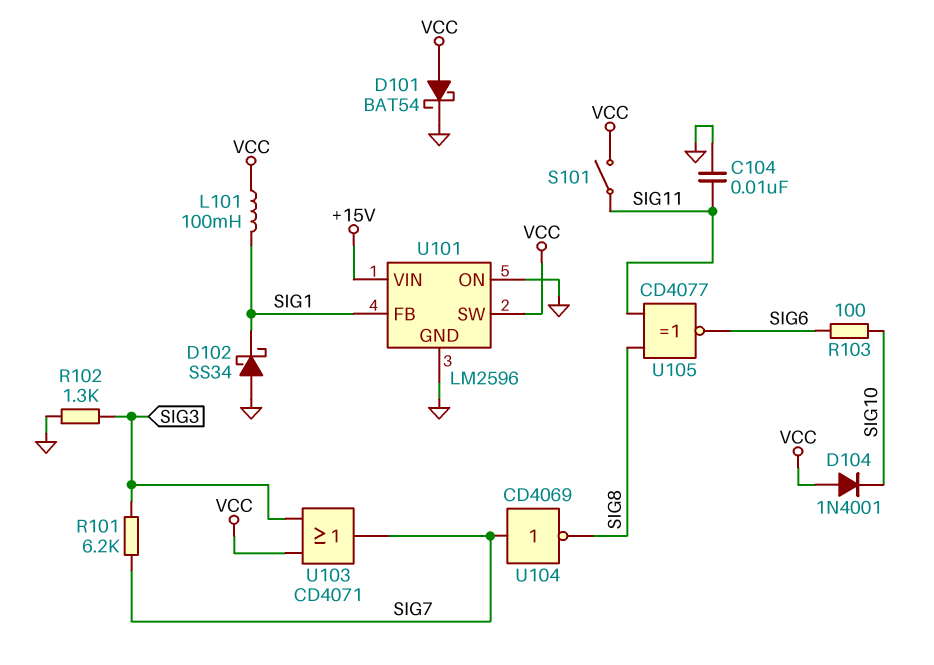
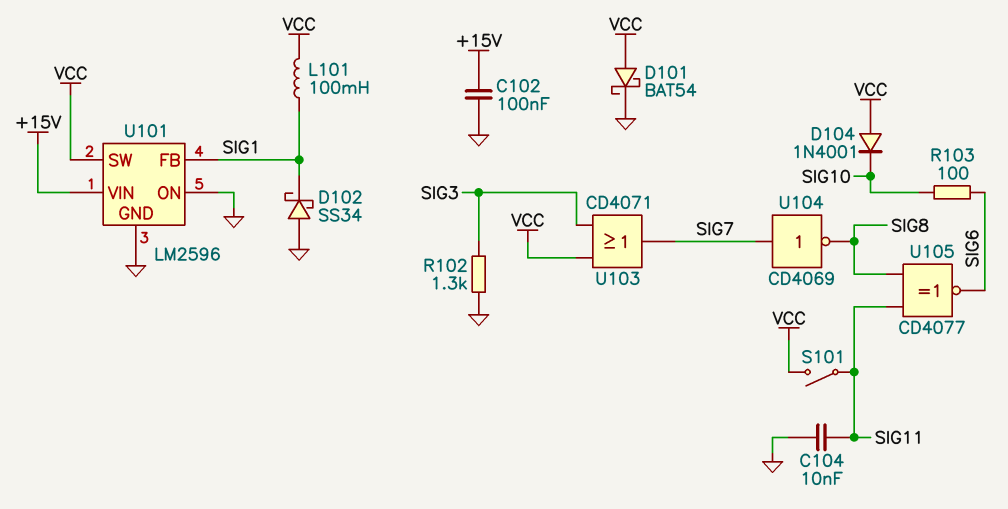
C102: none -> 100nF (+15V, GND)
R101: 6.2k (SIG3, SIG7) -> none

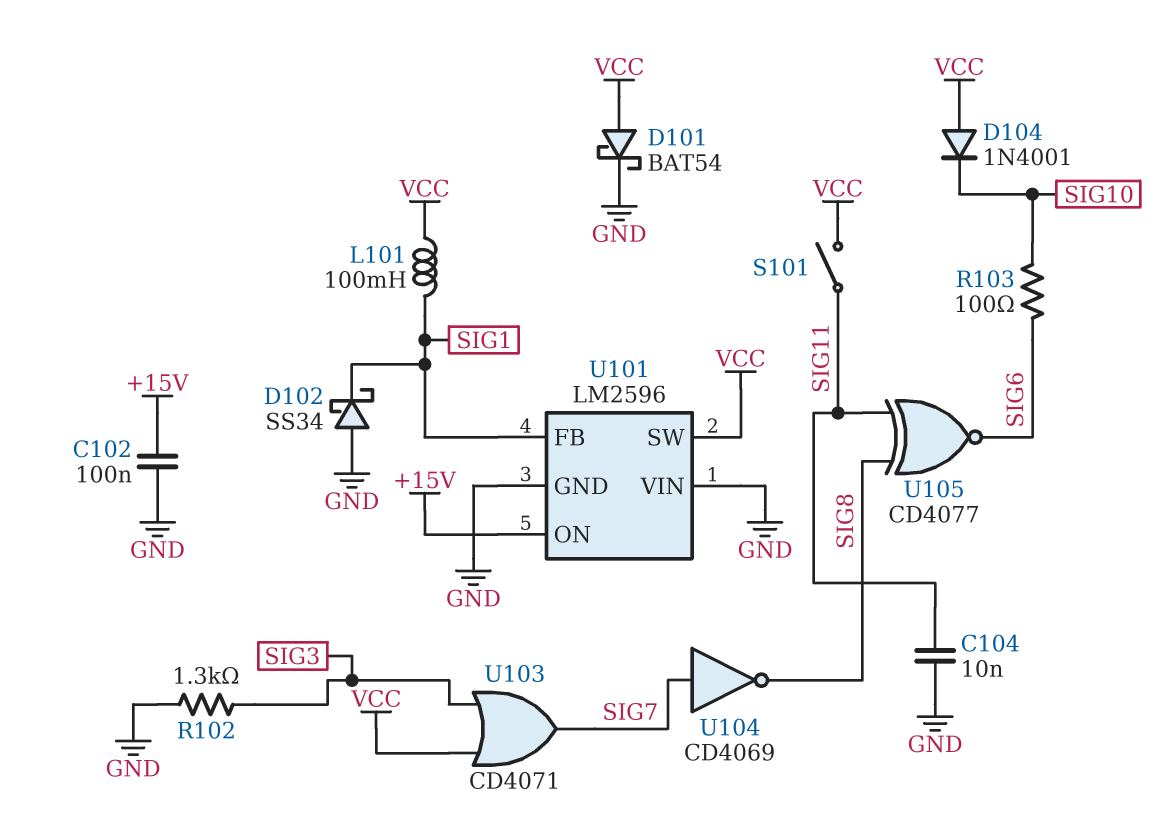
U101 pin ON: GND -> +15V
U101 pin VIN: +15V -> GND

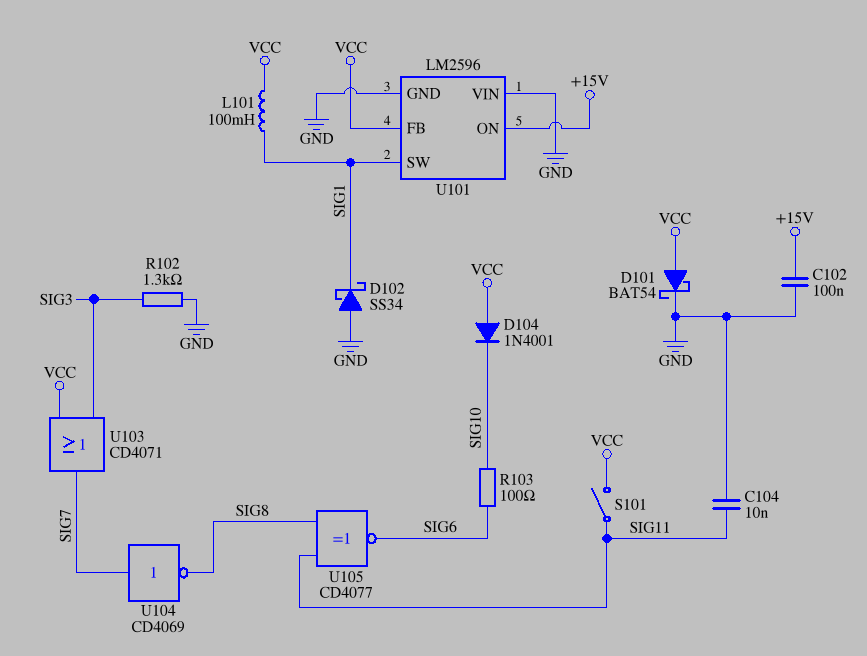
U101 pin FB: SIG1 -> VCC
U101 pin SW: VCC -> SIG1

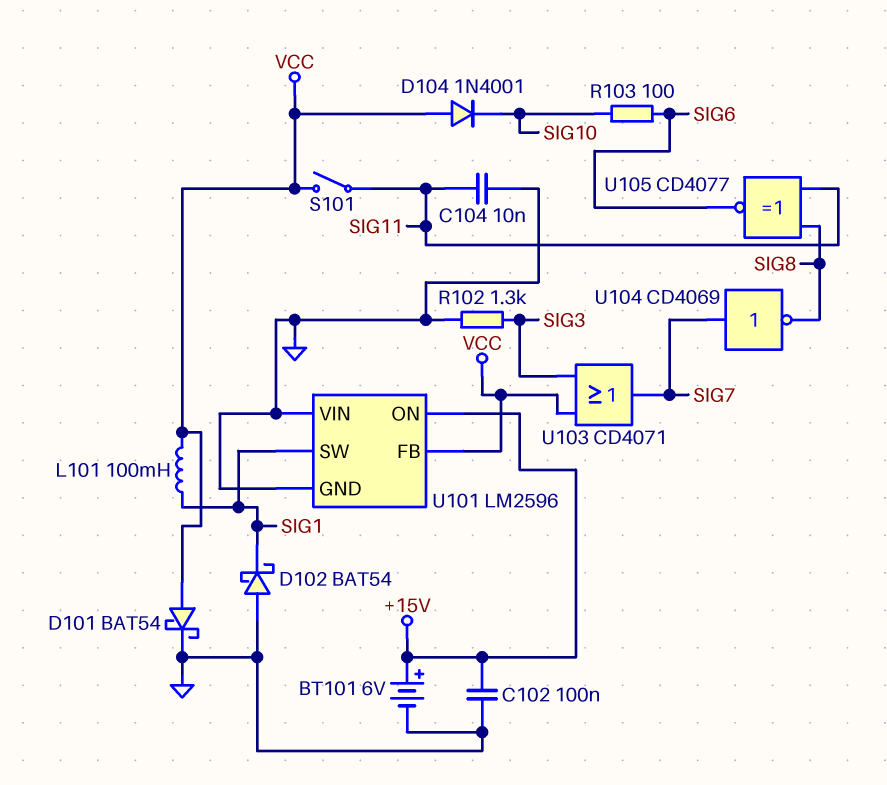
BT101: none -> 6V (plus +15V, minus GND)
D102: schottky SS34 (A GND, K SIG1) -> schottky BAT54 (A GND, K SIG1)

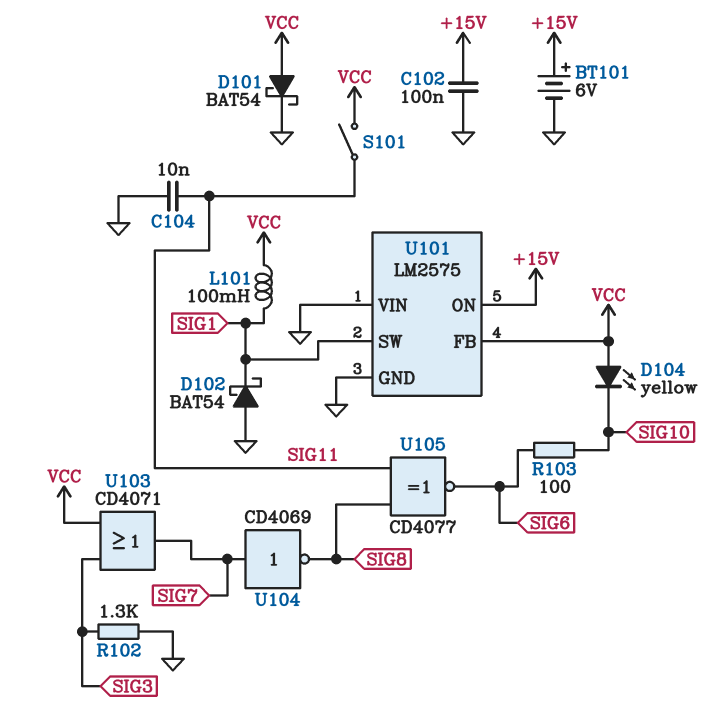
D104: diode 1N4001 (A VCC, K SIG10) -> LED yellow (A VCC, K SIG10)
U101: LM2596 -> LM2575

